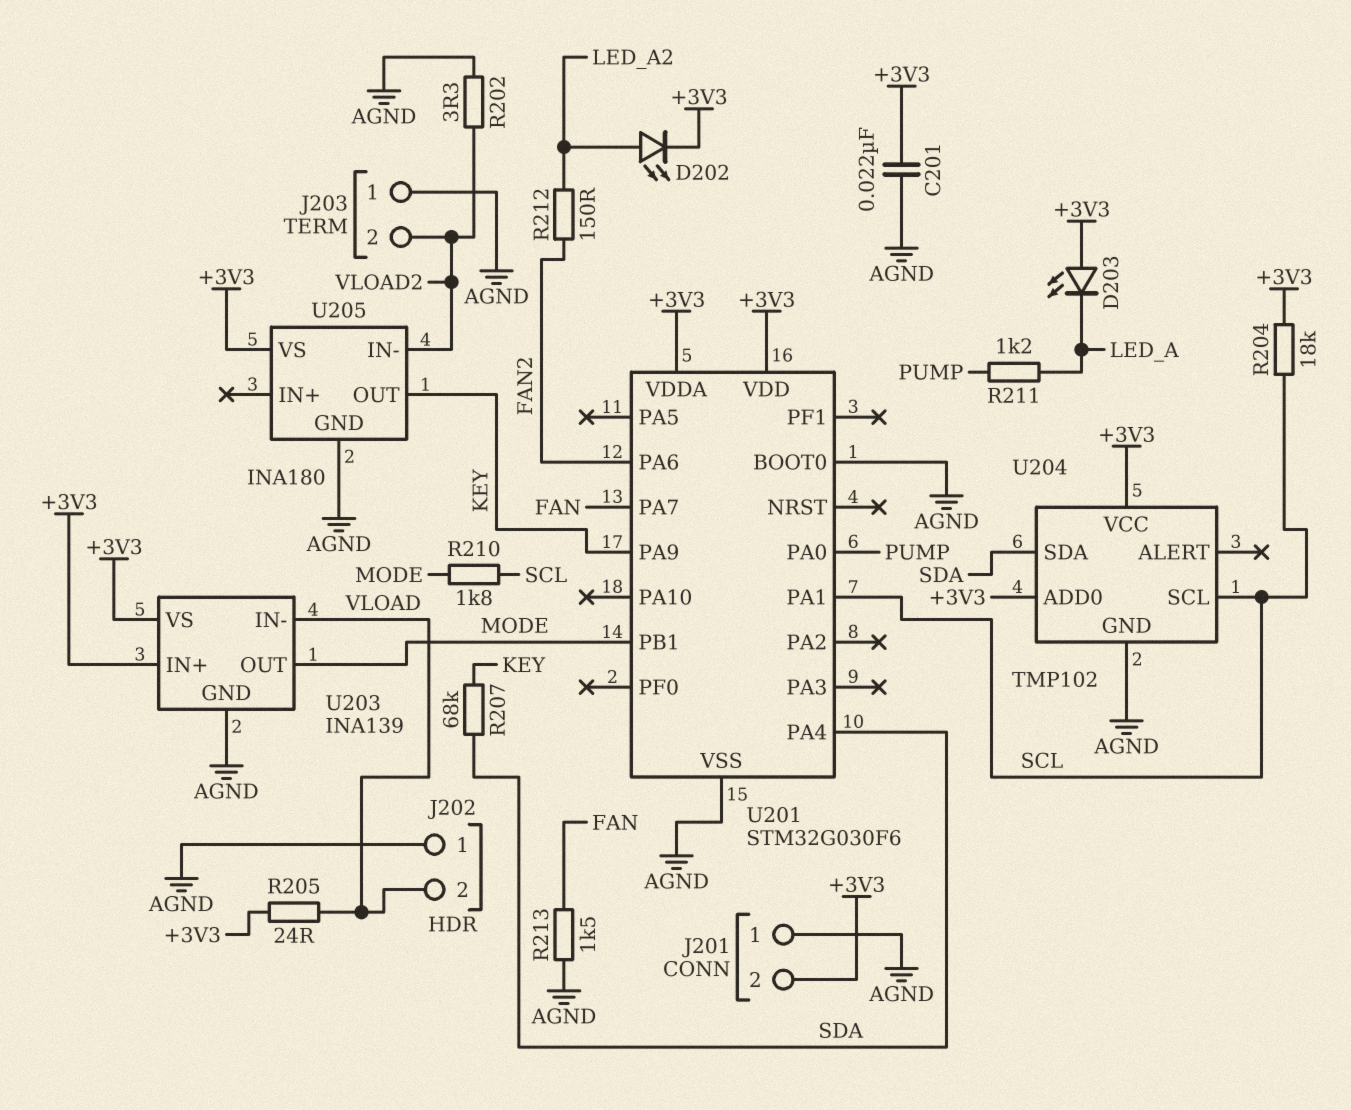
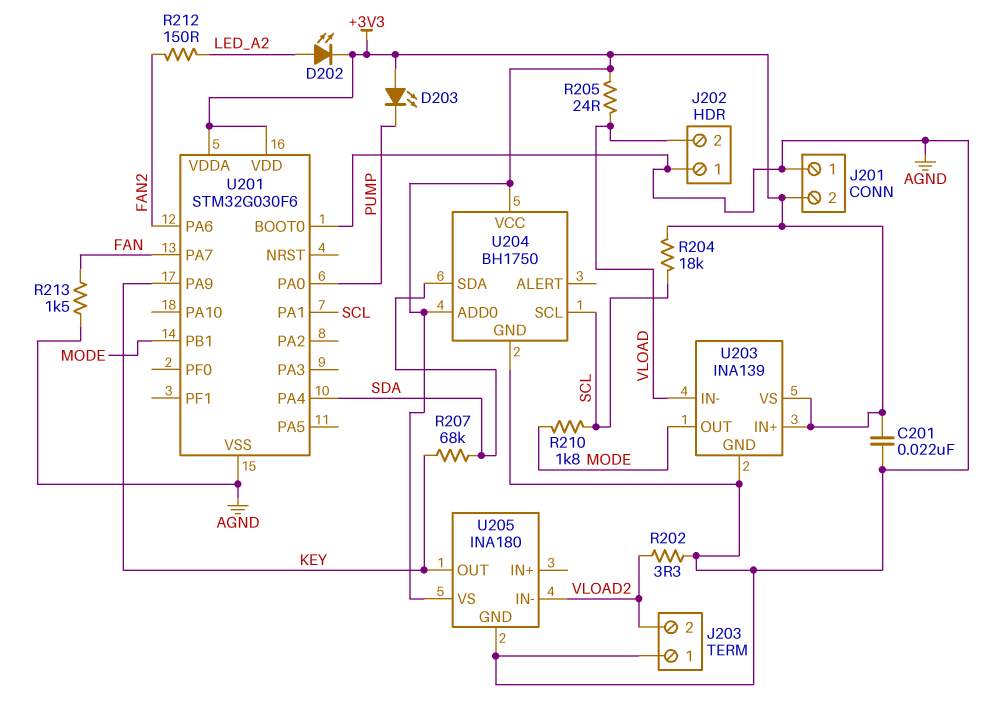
D203: LED (A +3V3, K LED_A) -> LED (A +3V3, K PUMP)
R211: 1.2k (LED_A, PUMP) -> none
U204: TMP102 -> BH1750

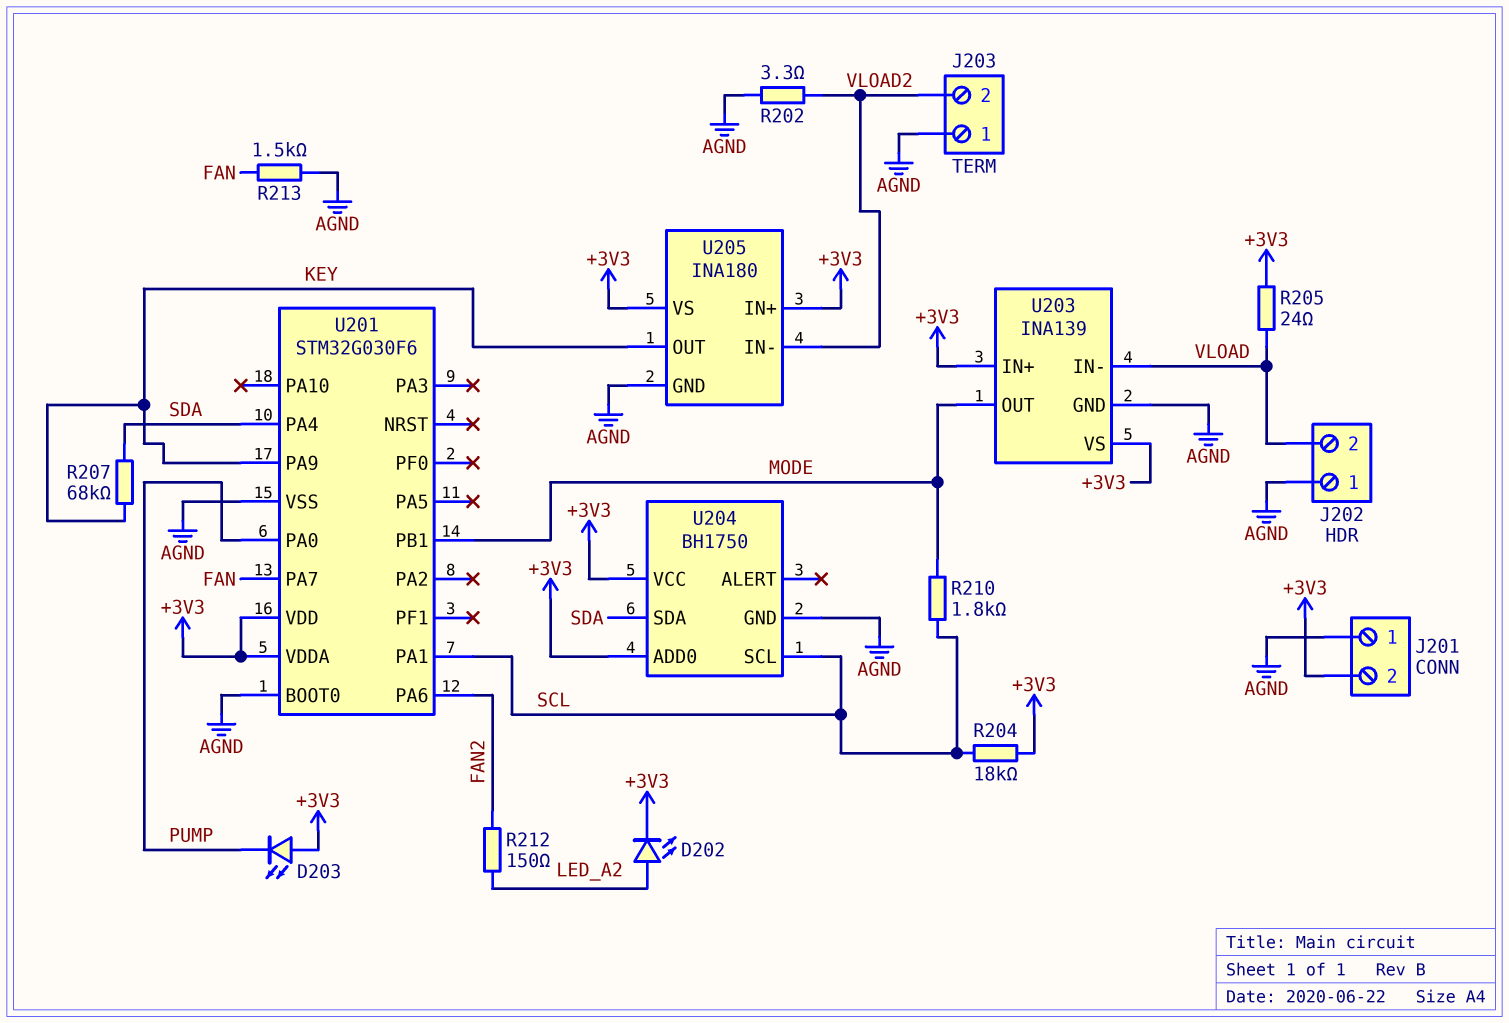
C201: 22nF (+3V3, AGND) -> none
U205 pin IN+: none -> +3V3

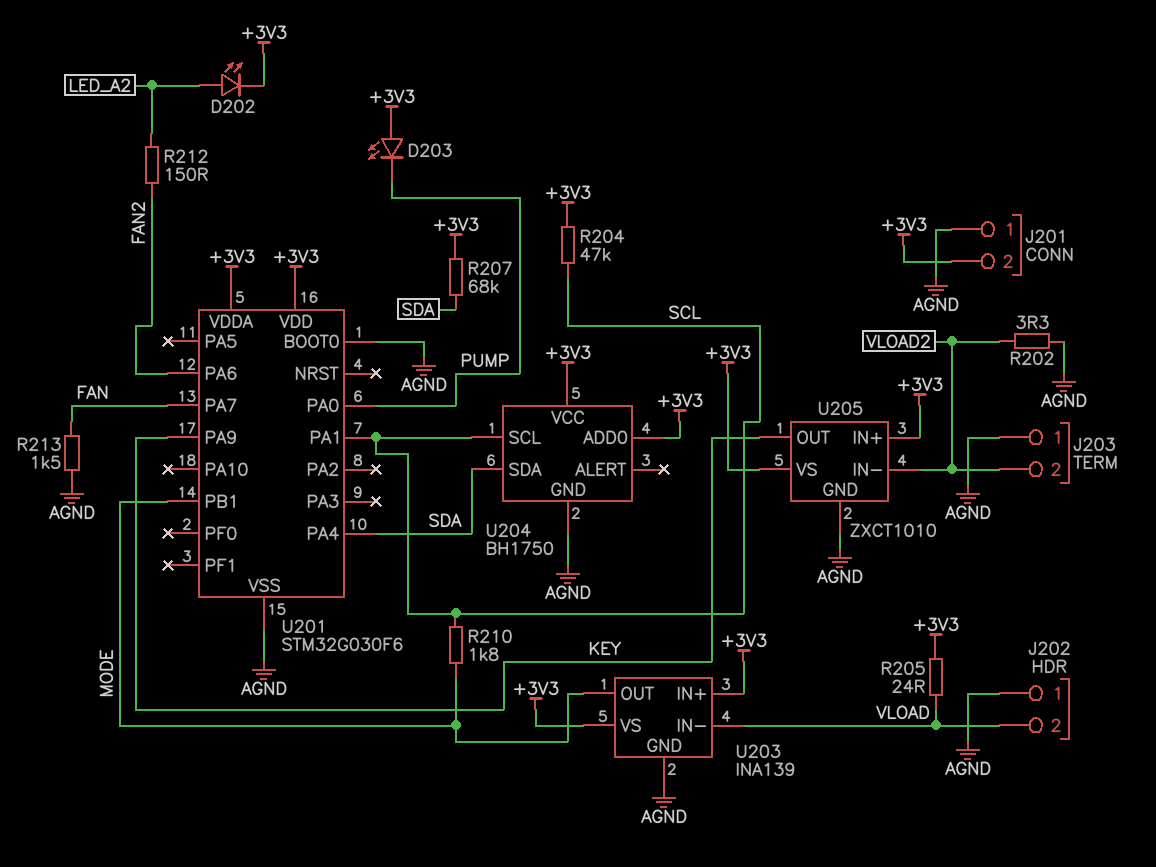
R204: 18k (+3V3, SCL) -> 47k (+3V3, SCL)
R207: 68k (KEY, SDA) -> 68k (+3V3, SDA)
U205: INA180 -> ZXCT1010

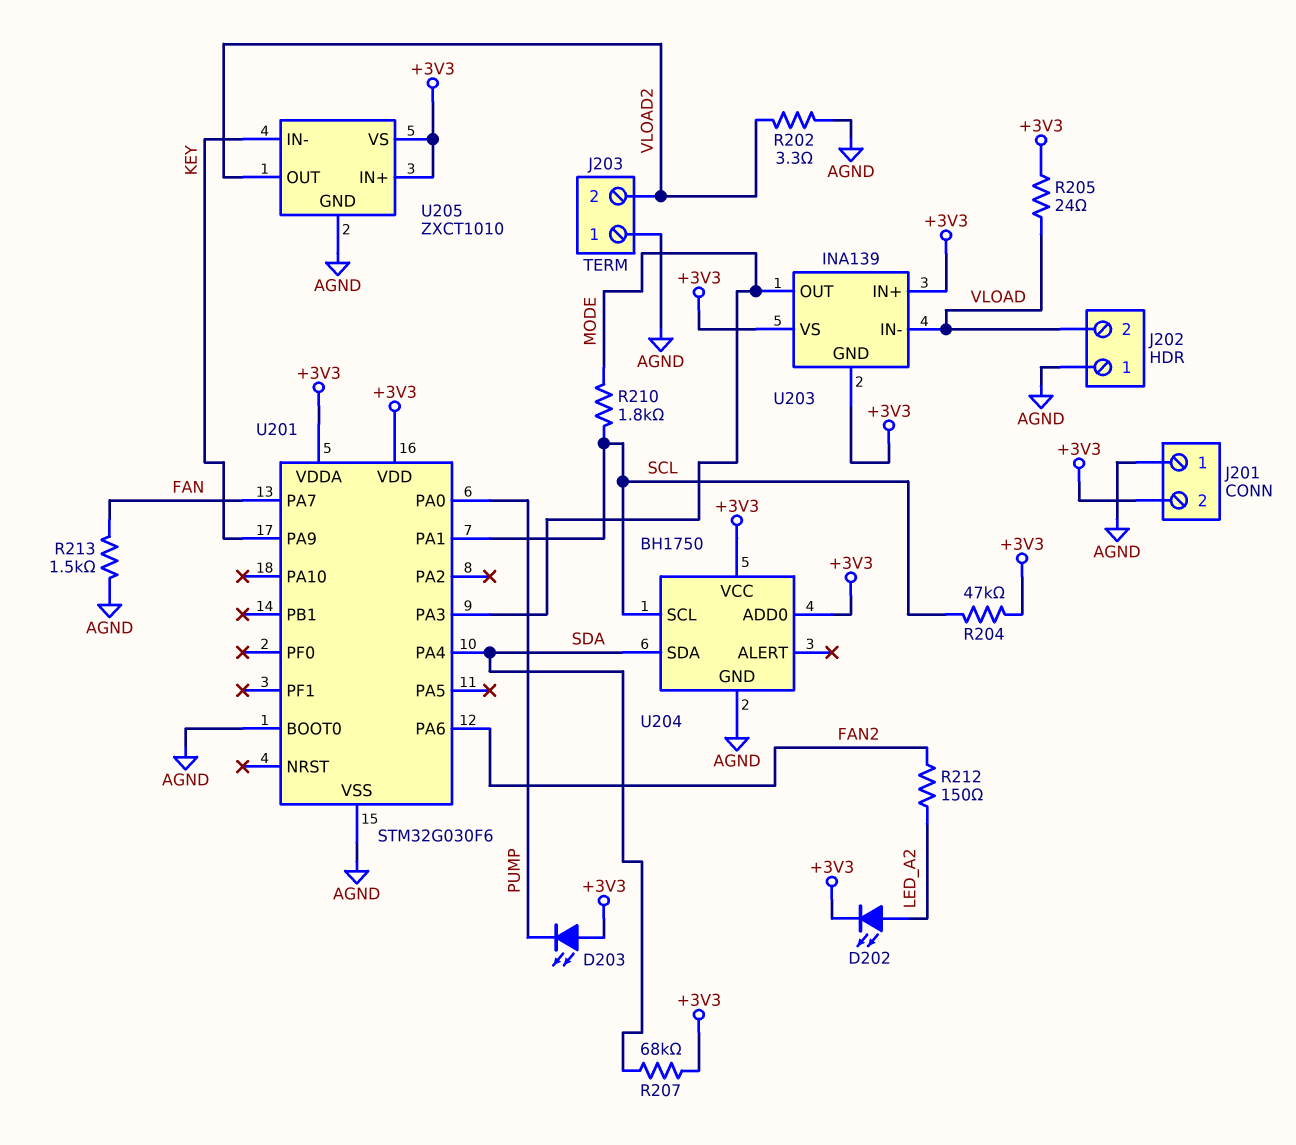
U201 pin PA3: none -> MODE
U201 pin PB1: MODE -> none
U203 pin GND: AGND -> +3V3
U205 pin IN-: VLOAD2 -> KEY
U205 pin OUT: KEY -> VLOAD2

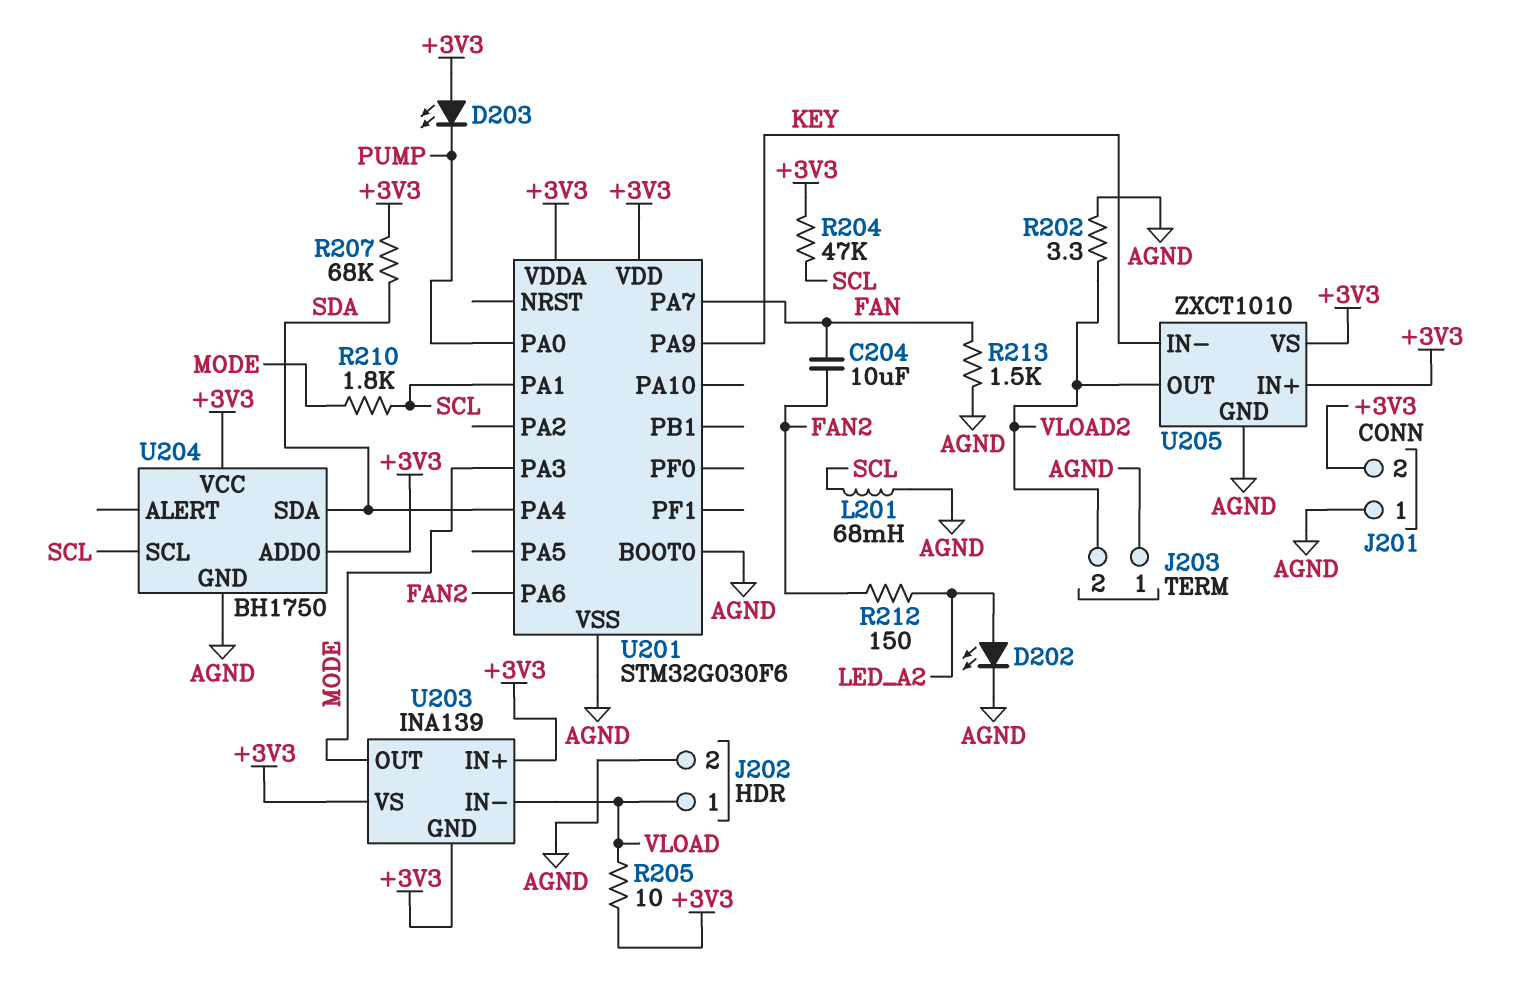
C204: none -> 10uF (FAN, FAN2)
D202: LED (A LED_A2, K +3V3) -> LED (A LED_A2, K AGND)
J202 pin 1: AGND -> VLOAD
J202 pin 2: VLOAD -> AGND
L201: none -> 68mH (AGND, SCL)
R205: 24 (+3V3, VLOAD) -> 10 (+3V3, VLOAD)

